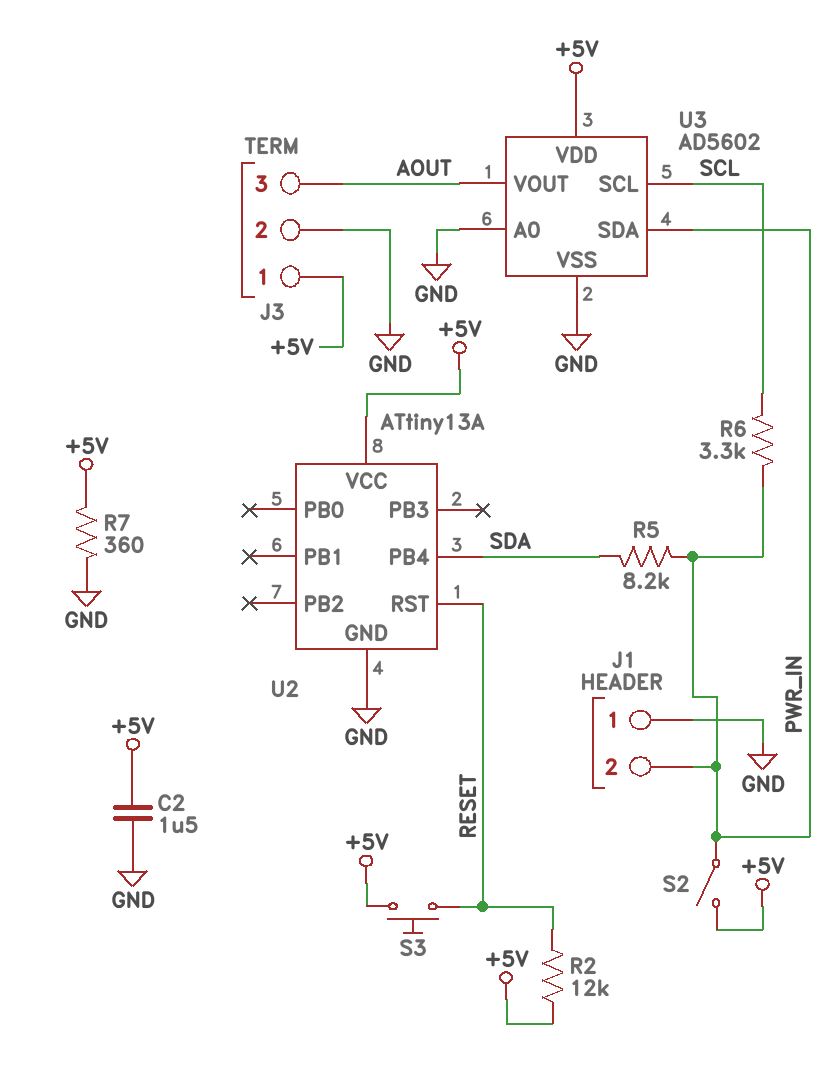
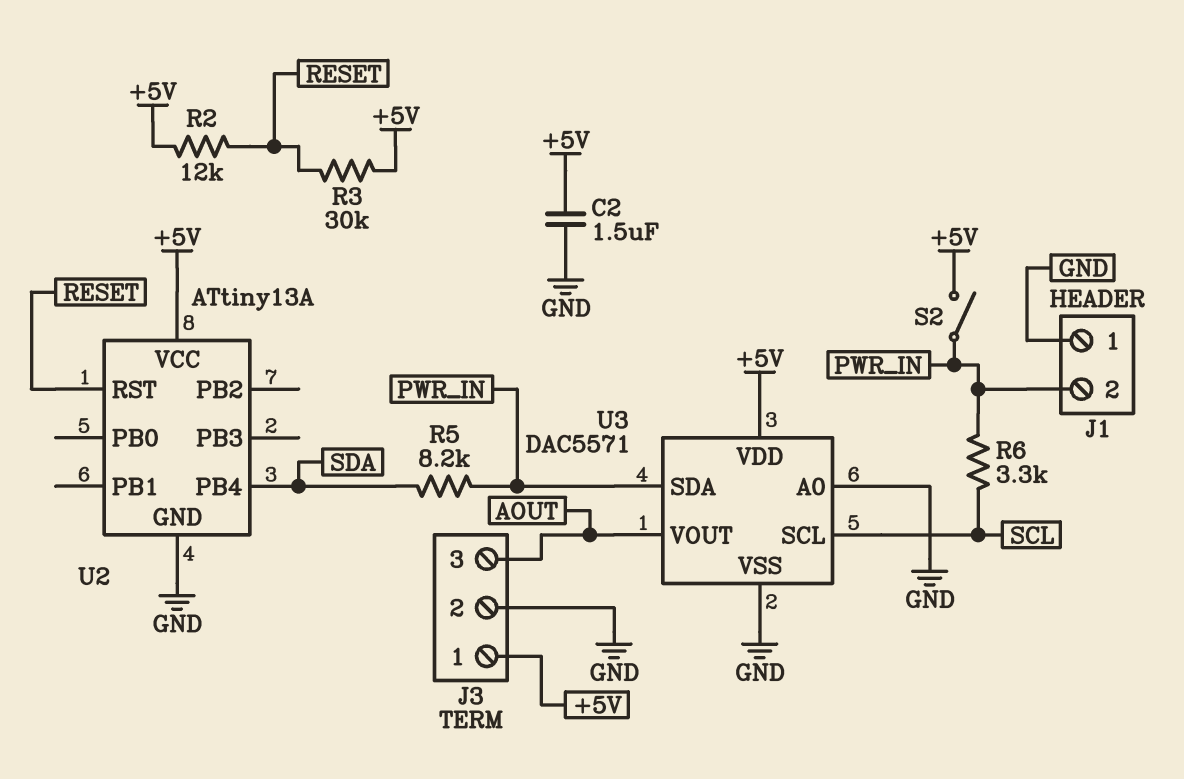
R3: none -> 30k (+5V, RESET)
R7: 360 (+5V, GND) -> none
S3: button (+5V, RESET) -> none
U3: AD5602 -> DAC5571

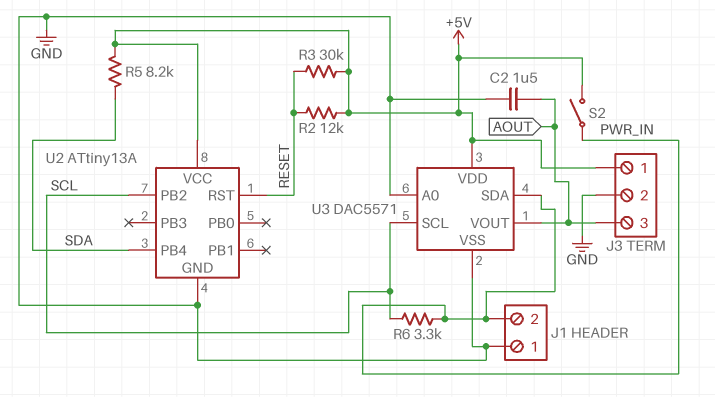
C2: 1.5uF (+5V, GND) -> 1.5uF (AOUT, GND)
R5: 8.2k (PWR_IN, SDA) -> 8.2k (+5V, SDA)
U2 pin PB2: none -> SCL

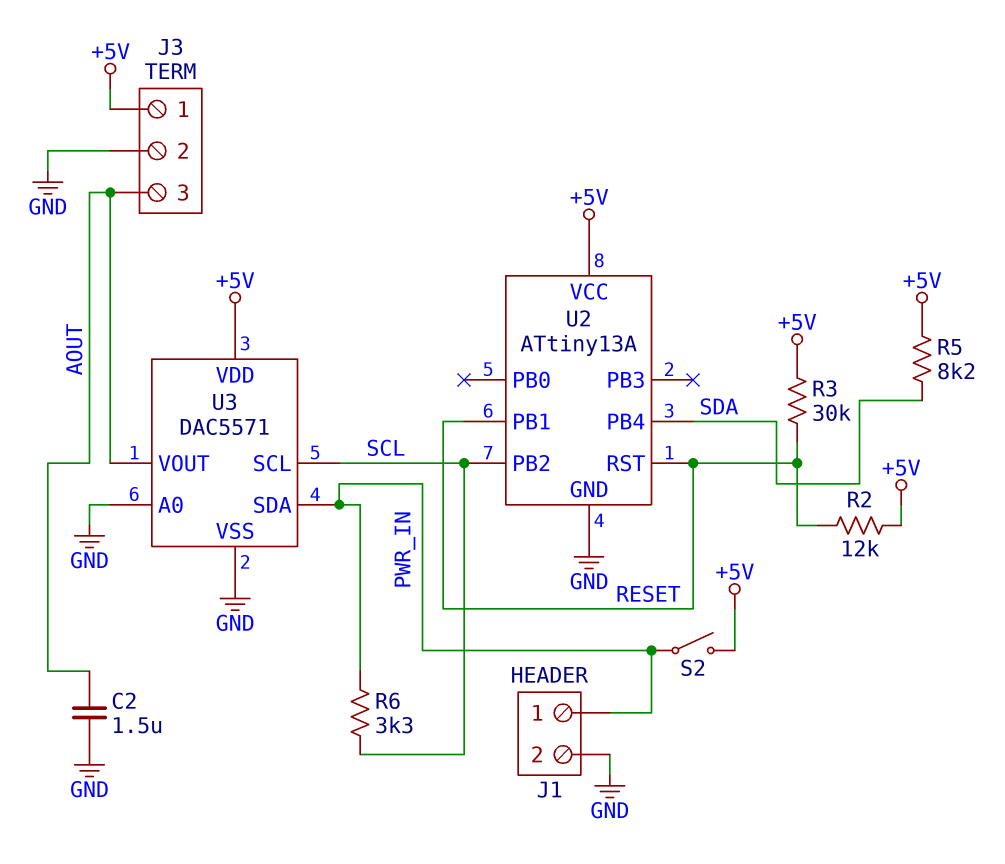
J1 pin 1: GND -> PWR_IN
J1 pin 2: PWR_IN -> GND
U2 pin PB1: none -> RESET

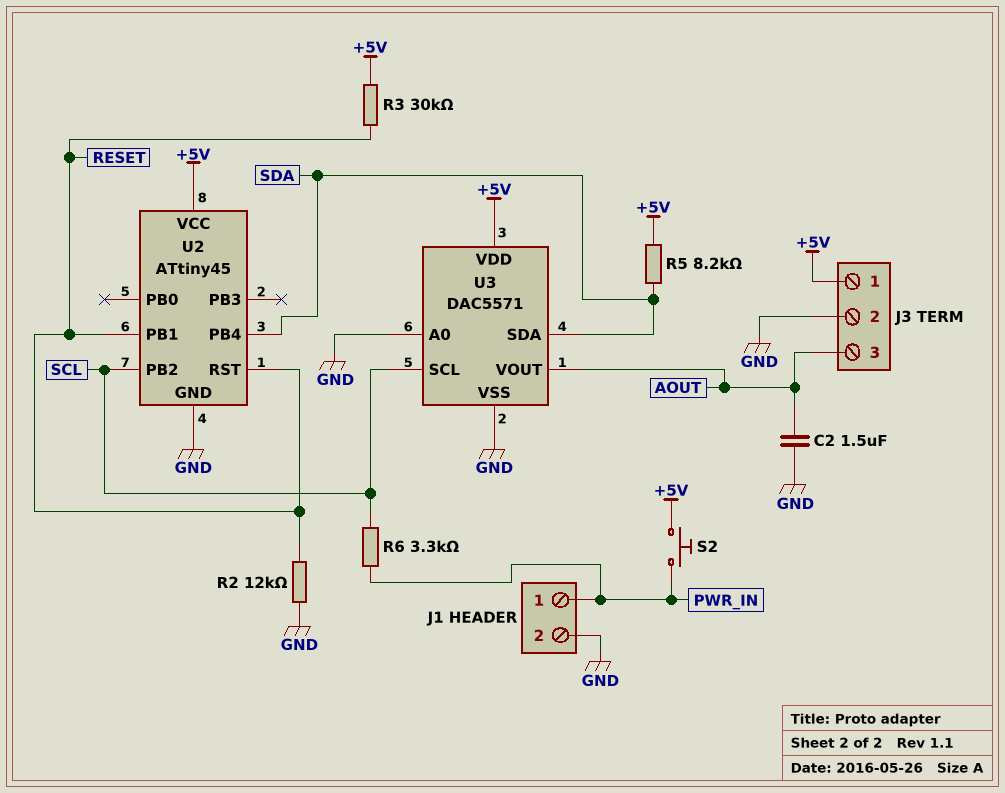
R2: 12k (+5V, RESET) -> 12k (GND, RESET)
S2: switch (+5V, PWR_IN) -> button (+5V, PWR_IN)
U2: ATtiny13A -> ATtiny45
U3 pin SDA: PWR_IN -> SDA

